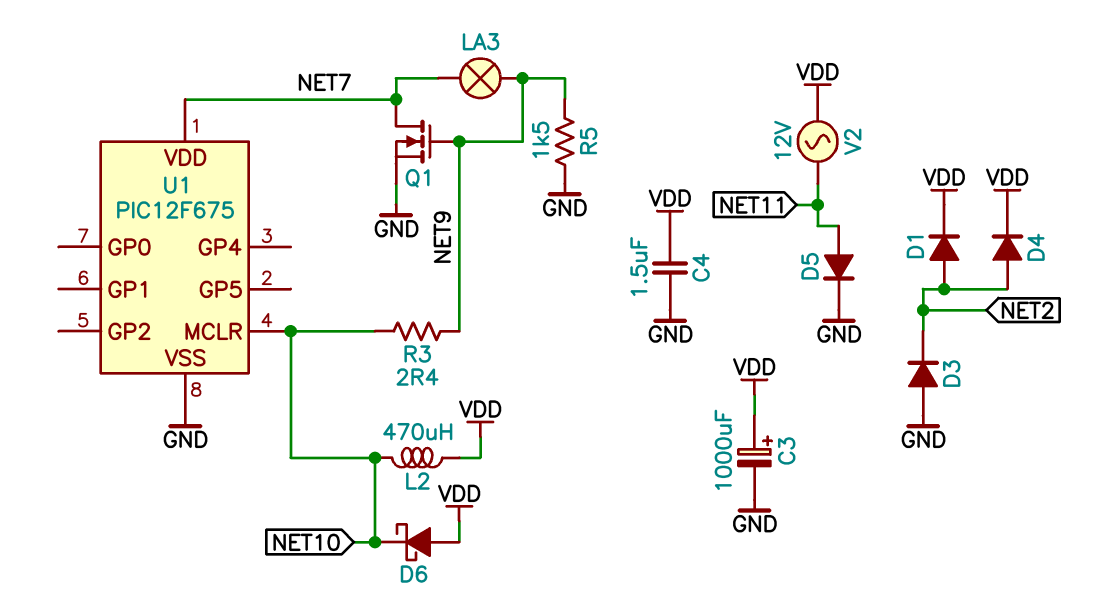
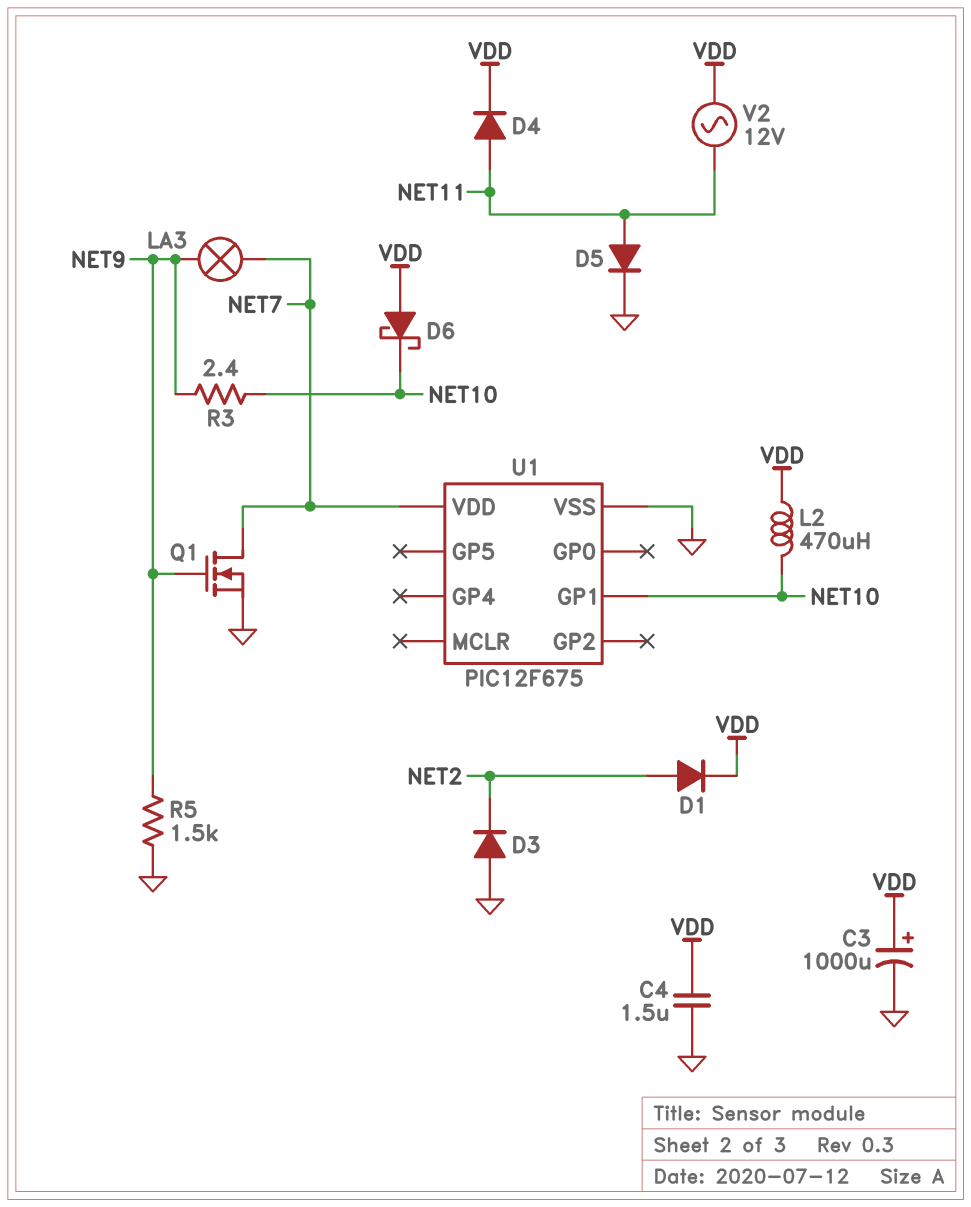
D4: diode (A NET2, K VDD) -> diode (A NET11, K VDD)
U1 pin GP1: none -> NET10
U1 pin MCLR: NET10 -> none

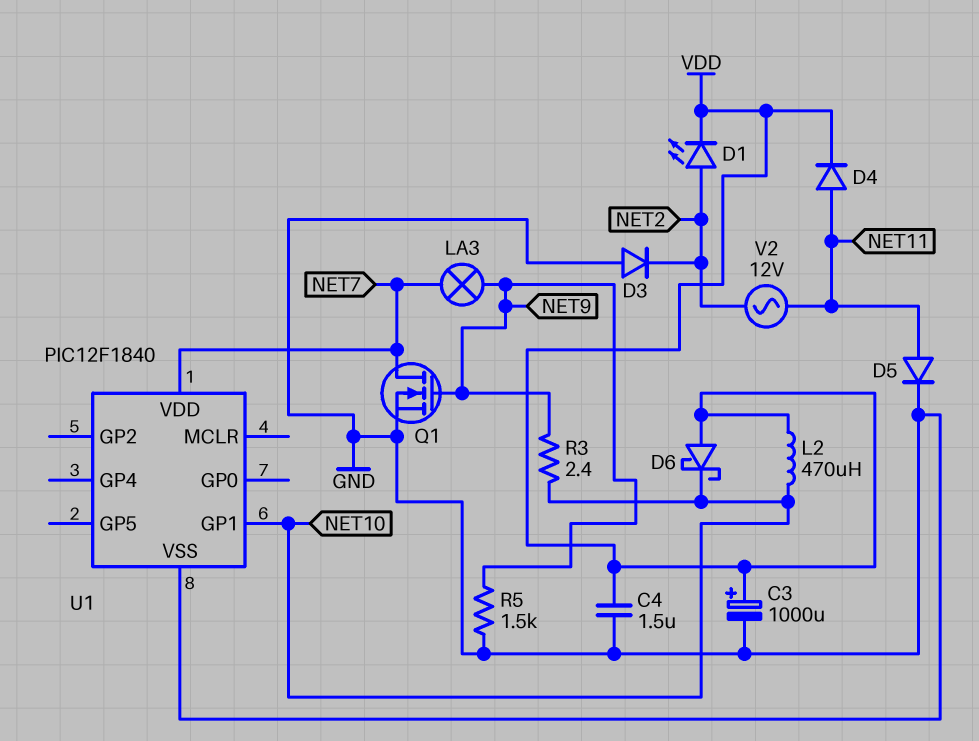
D1: diode (A NET2, K VDD) -> LED (A NET2, K VDD)
U1: PIC12F675 -> PIC12F1840
V2: AC 12V (NET11, VDD) -> AC 12V (NET2, NET11)

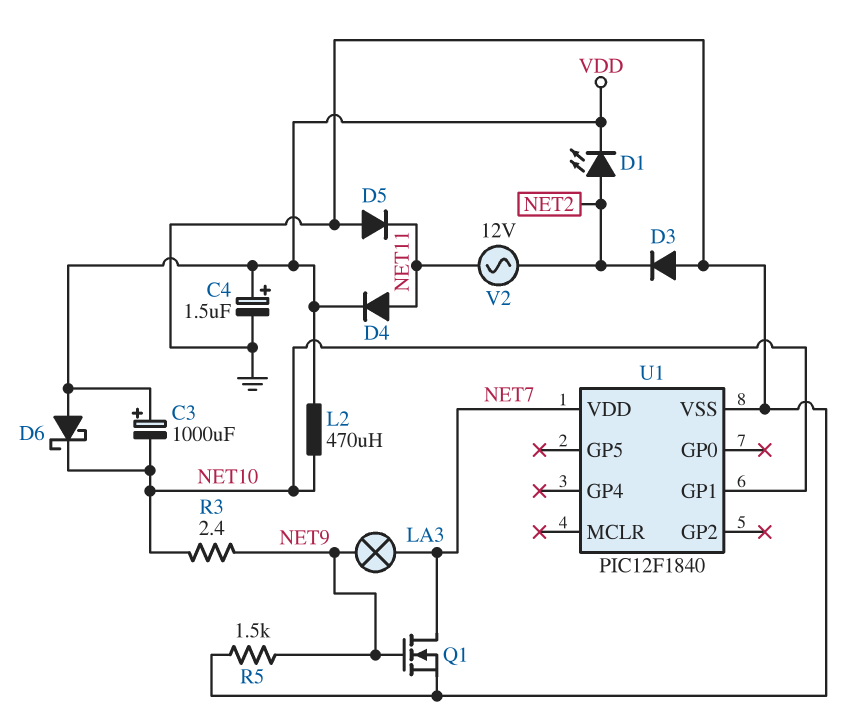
C3: 1000uF (plus VDD, minus GND) -> 1000uF (plus VDD, minus NET10)
C4: 1.5uF (GND, VDD) -> 1.5uF (plus VDD, minus GND)
D5: diode (A NET11, K GND) -> diode (A GND, K NET11)

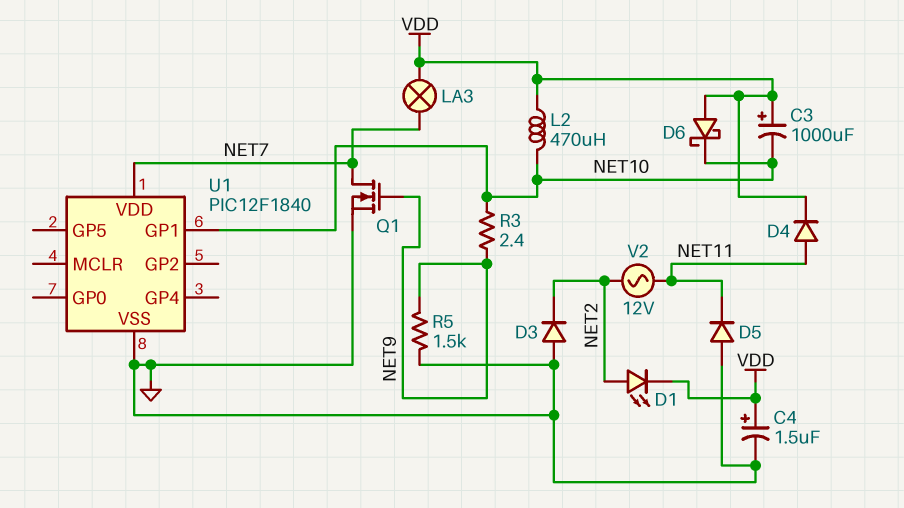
LA3: lamp (NET7, NET9) -> lamp (NET7, VDD)

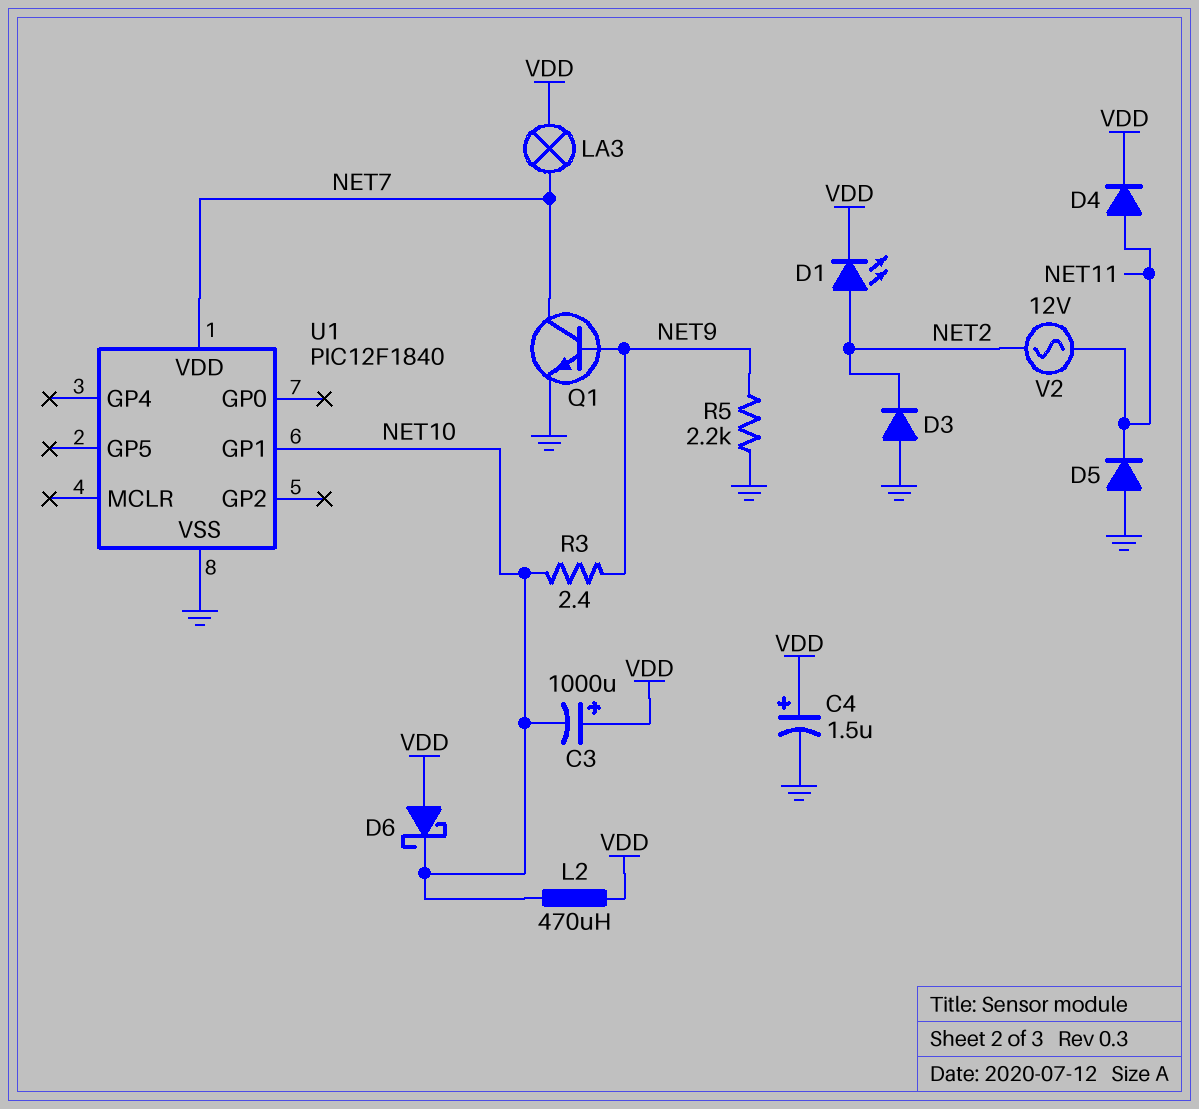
Q1: NMOS (G NET9, D NET7, S GND) -> NPN (B NET9, C NET7, E GND)
R5: 1.5k (GND, NET9) -> 2.2k (GND, NET9)

